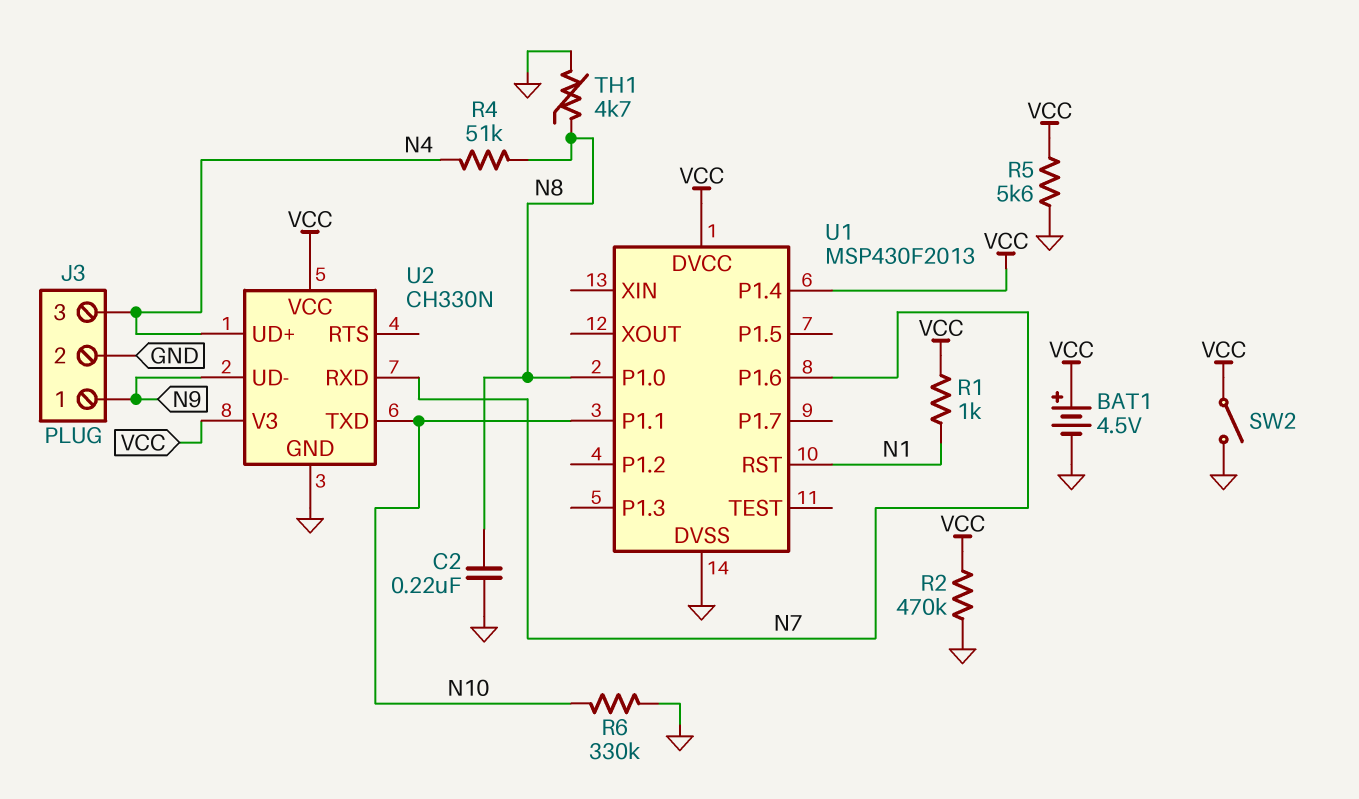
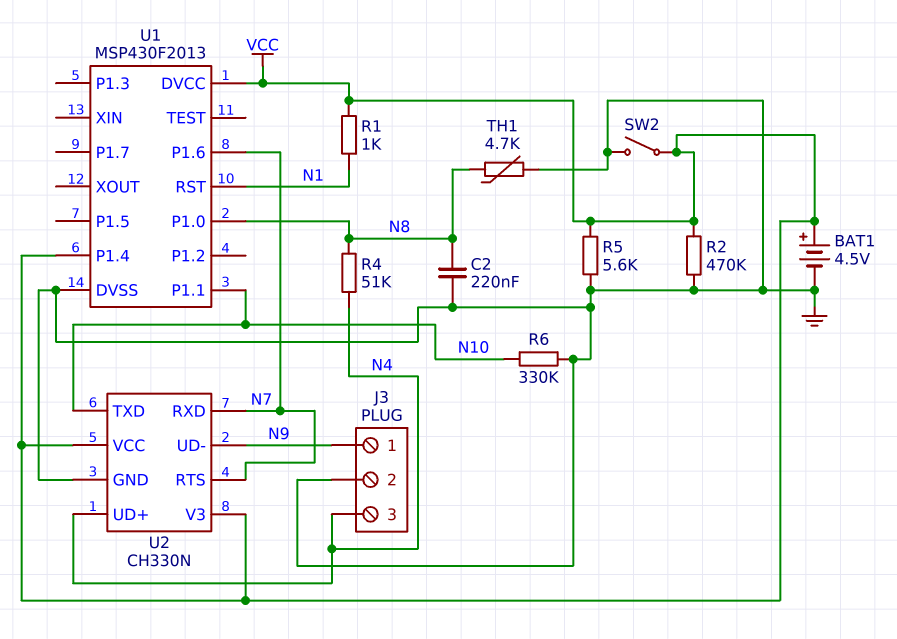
U2 pin RTS: none -> N7

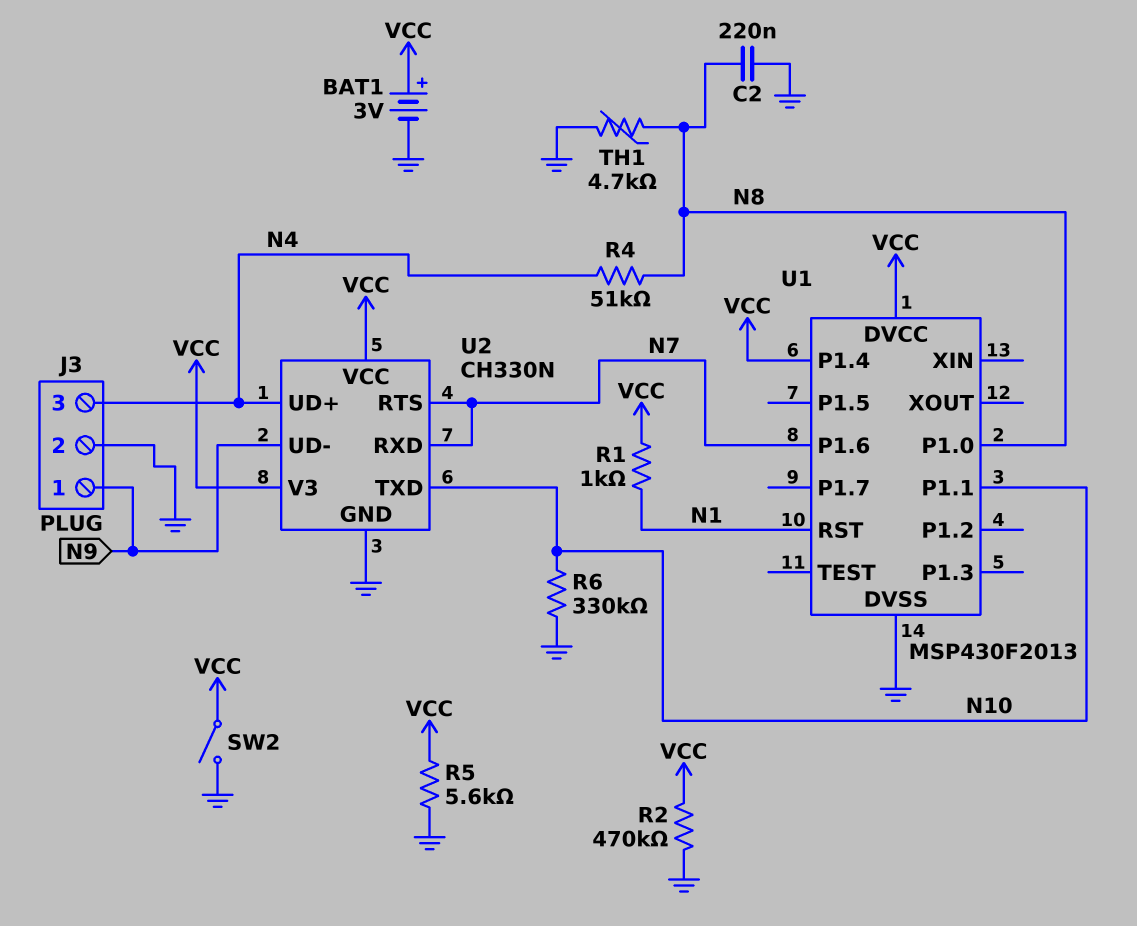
BAT1: 4.5V (plus VCC, minus GND) -> 3V (plus VCC, minus GND)

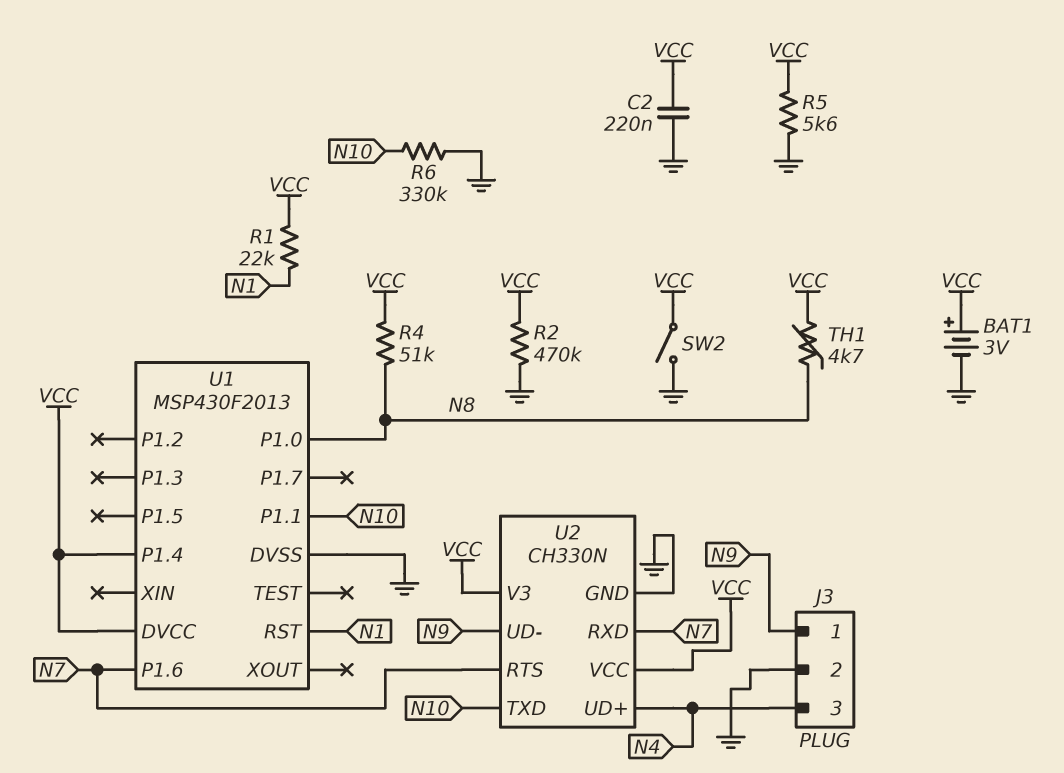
C2: 220nF (GND, N8) -> 220nF (GND, VCC)
R1: 1k (N1, VCC) -> 22k (N1, VCC)
R4: 51k (N4, N8) -> 51k (N8, VCC)
TH1: 4.7k (GND, N8) -> 4.7k (N8, VCC)

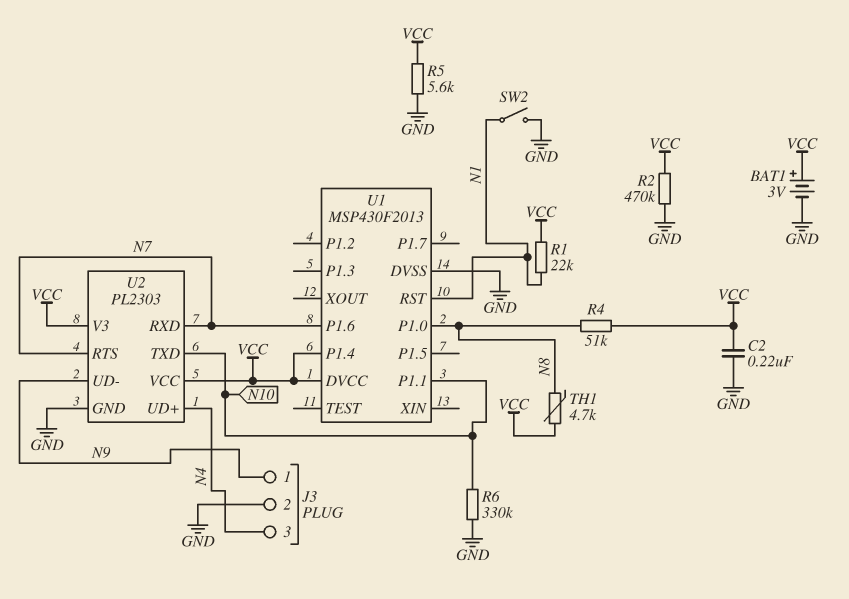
SW2: switch (GND, VCC) -> switch (GND, N1)
U2: CH330N -> PL2303

